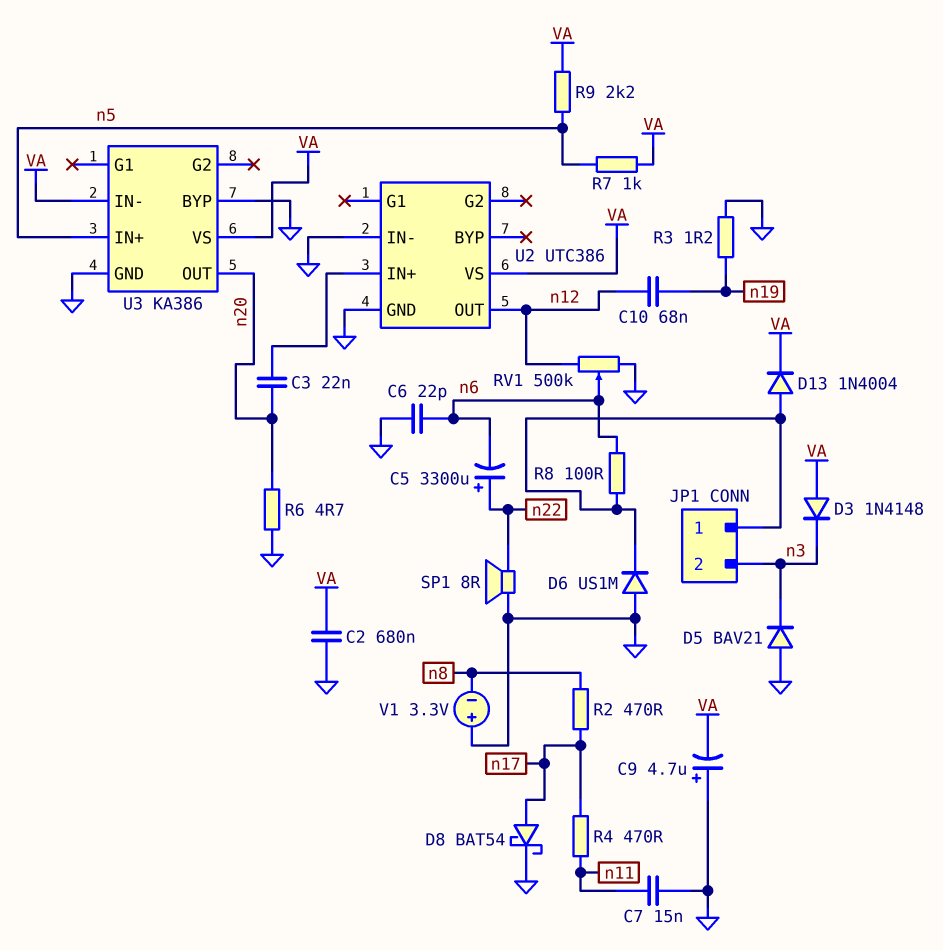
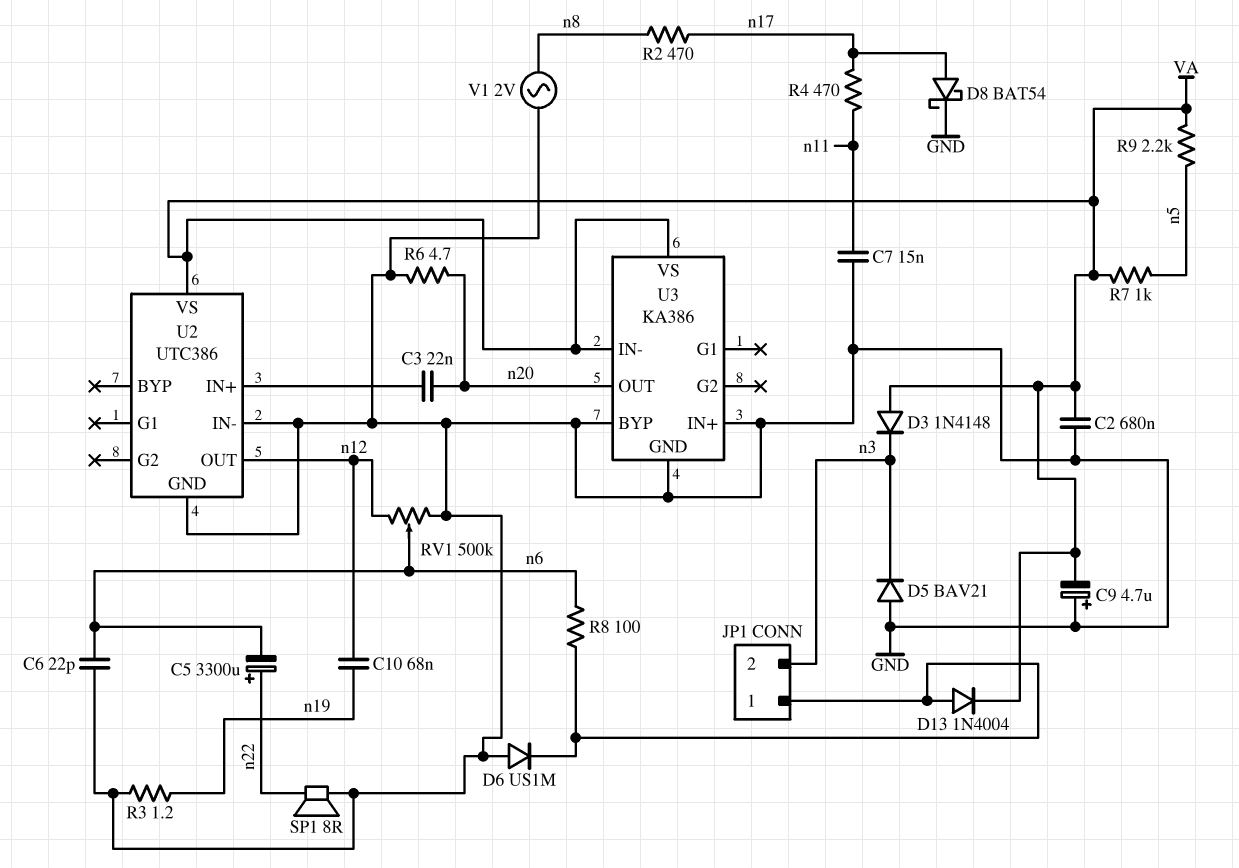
U3 pin IN+: n5 -> GND
V1: 3.3V (plus GND, minus n8) -> AC 2V (GND, n8)

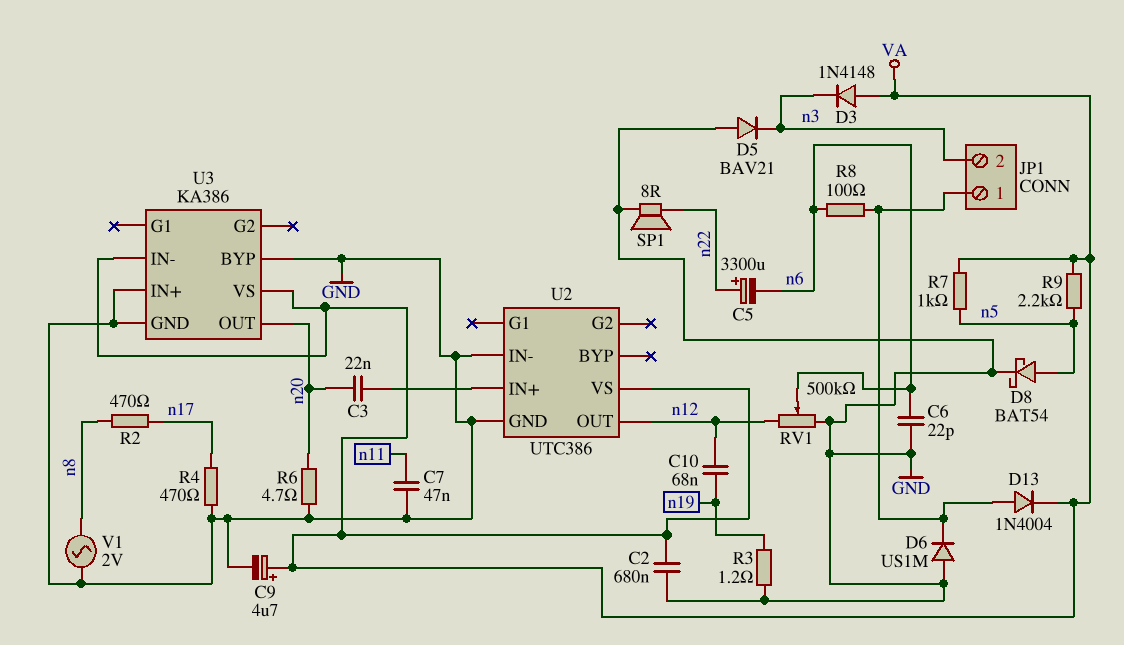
C7: 15nF (GND, n11) -> 47nF (GND, n11)
C9: 4.7uF (plus GND, minus VA) -> 4.7uF (plus VA, minus GND)
D8: schottky BAT54 (A n17, K GND) -> schottky BAT54 (A n5, K GND)
R4: 470 (n11, n17) -> 470 (GND, n17)

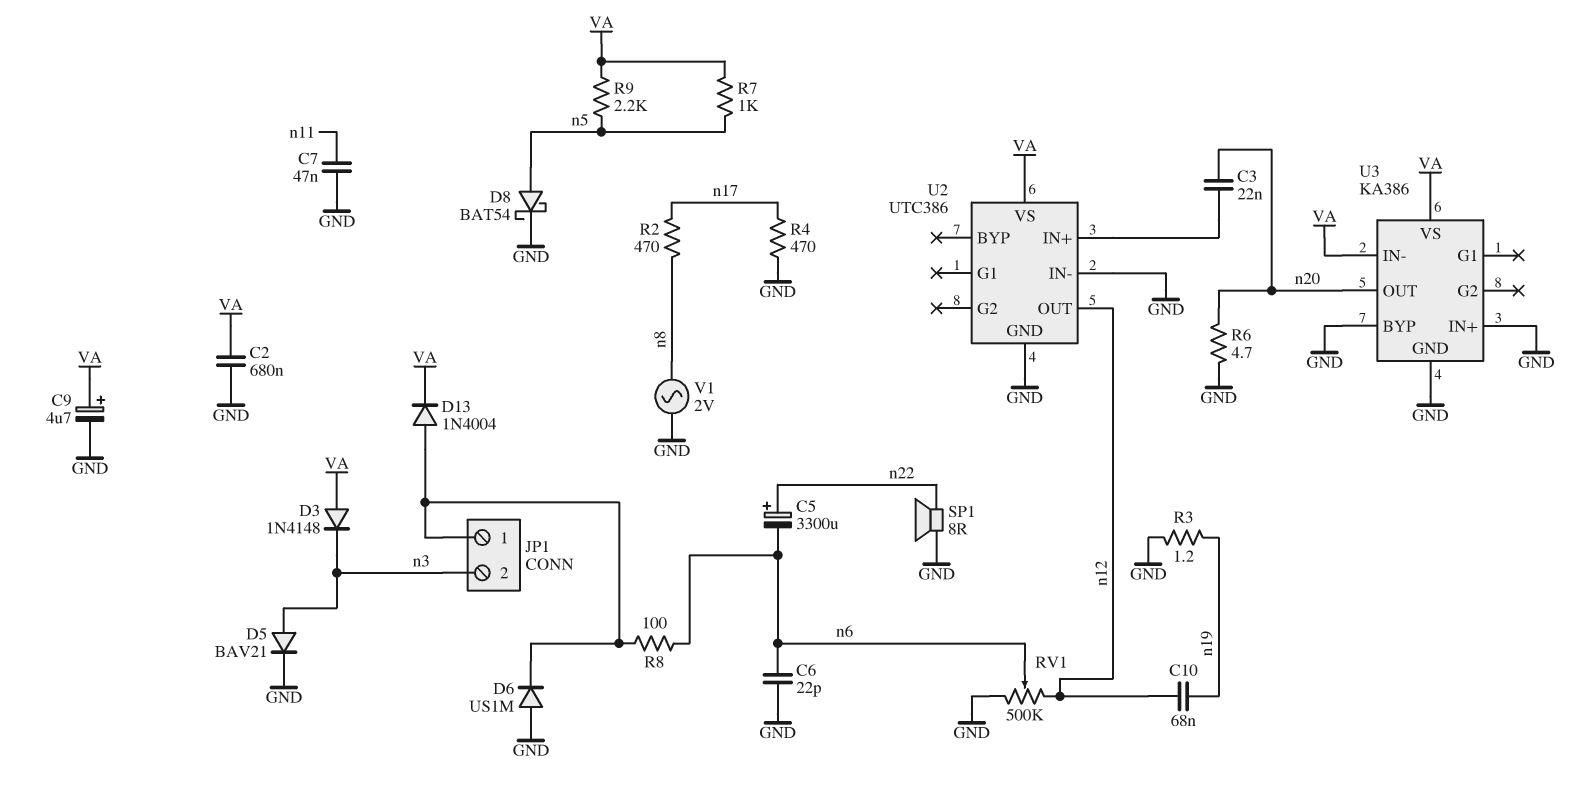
D5: diode BAV21 (A GND, K n3) -> diode BAV21 (A n3, K GND)

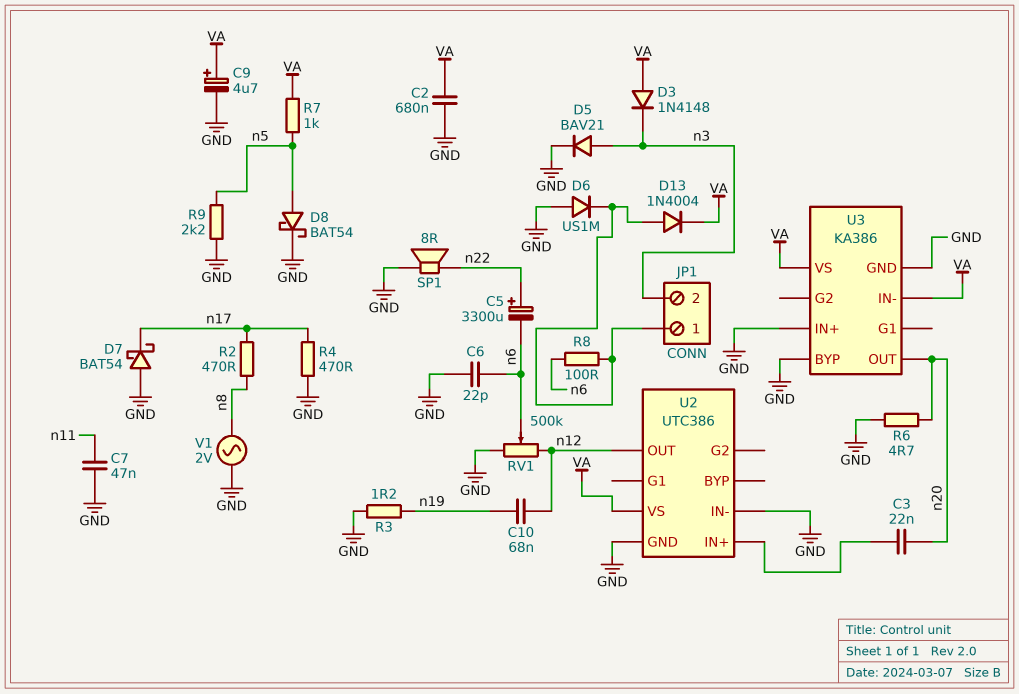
D7: none -> schottky BAT54 (A GND, K n17)
R9: 2.2k (VA, n5) -> 2.2k (GND, n5)

